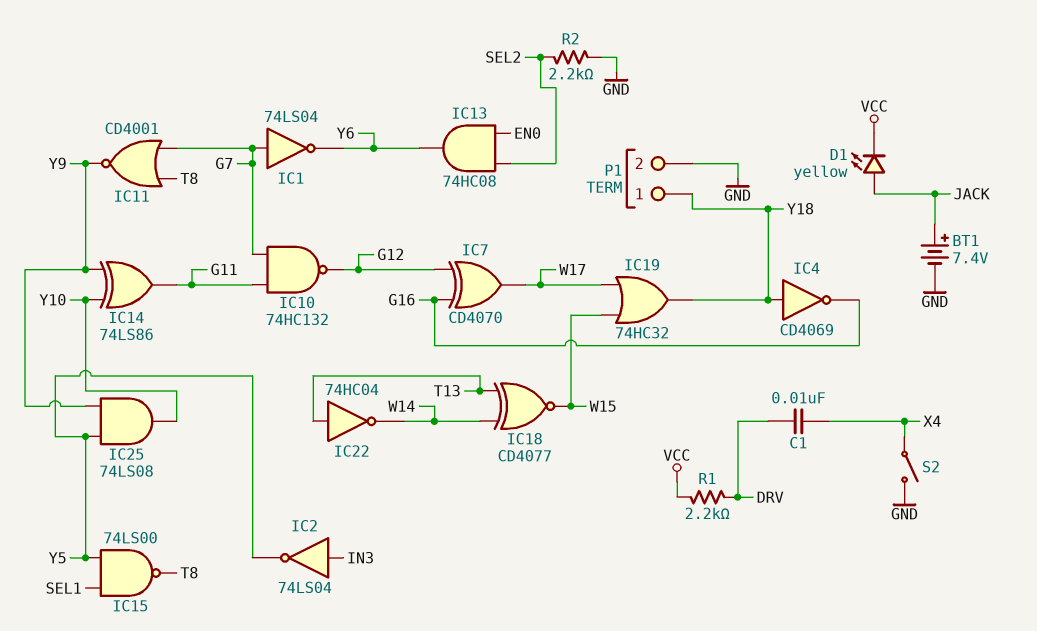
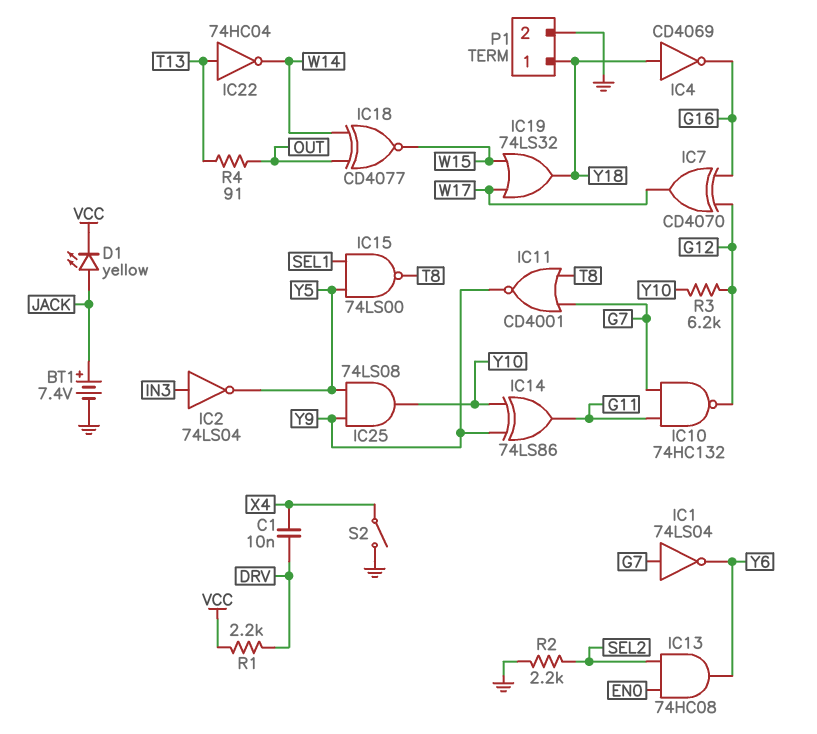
IC18: XNOR CD4077 (in T13, in W14, out W15) -> XNOR CD4077 (in OUT, in W14, out W15)
IC19: OR 74HC32 (in W15, in W17, out Y18) -> OR 74LS32 (in W15, in W17, out Y18)
R3: none -> 6.2k (G12, Y10)
R4: none -> 91 (OUT, T13)

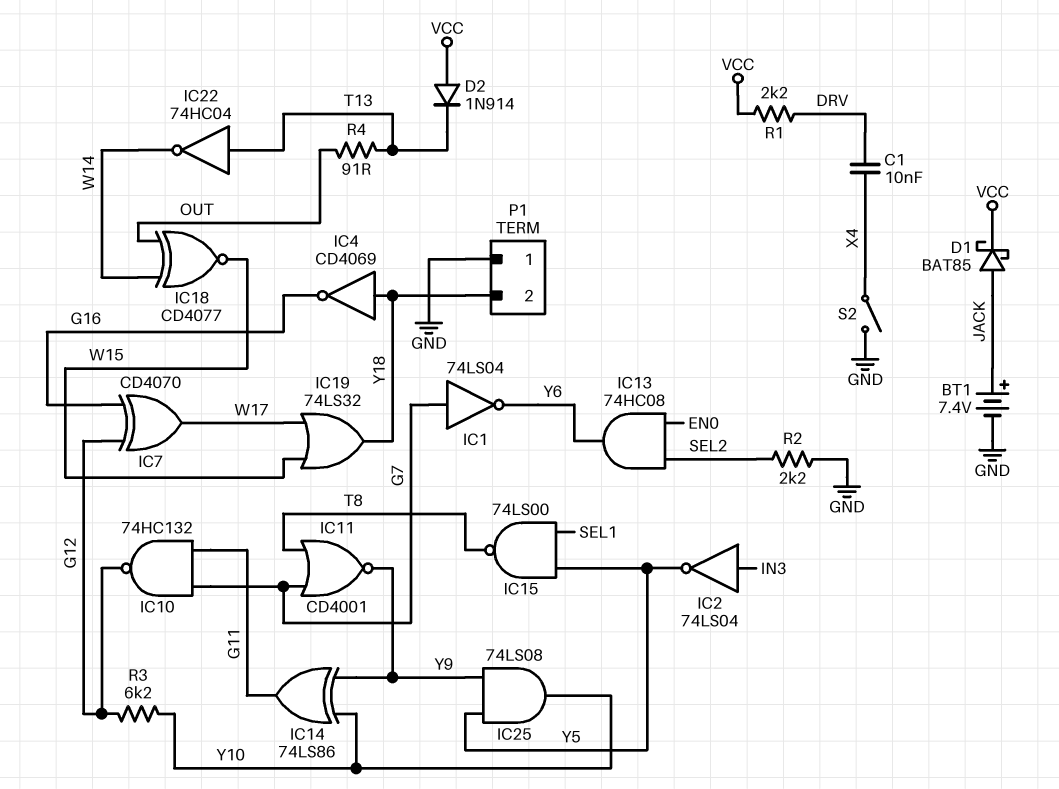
D1: LED yellow (A JACK, K VCC) -> schottky BAT85 (A JACK, K VCC)
D2: none -> diode 1N914 (A VCC, K T13)
P1 pin 1: Y18 -> GND
P1 pin 2: GND -> Y18

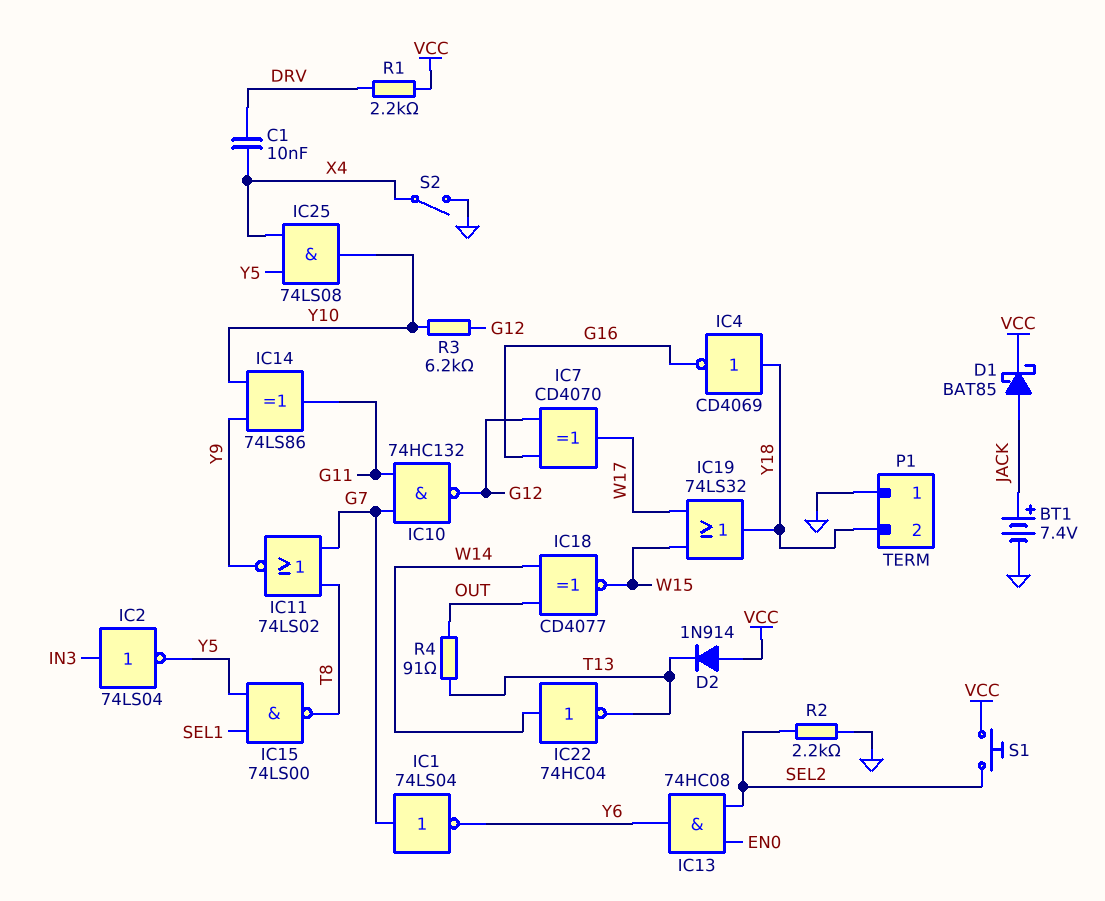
IC11: NOR CD4001 (in G7, in T8, out Y9) -> NOR 74LS02 (in G7, in T8, out Y9)
IC22: NOT 74HC04 (in T13, out W14) -> NOT 74HC04 (in W14, out T13)
IC25: AND 74LS08 (in Y5, in Y9, out Y10) -> AND 74LS08 (in X4, in Y5, out Y10)
S1: none -> button (SEL2, VCC)

